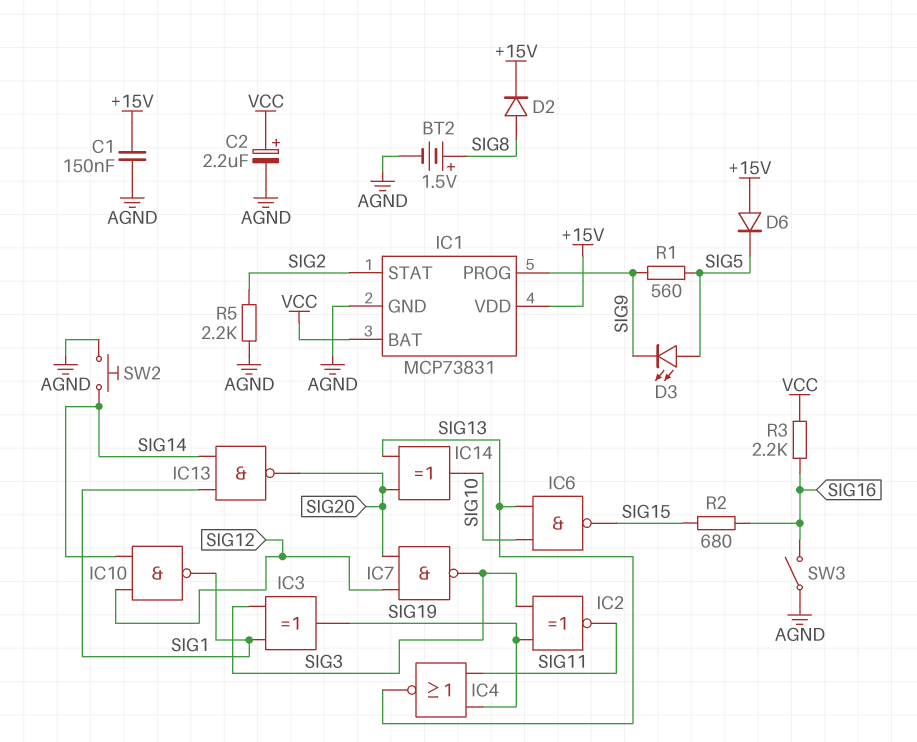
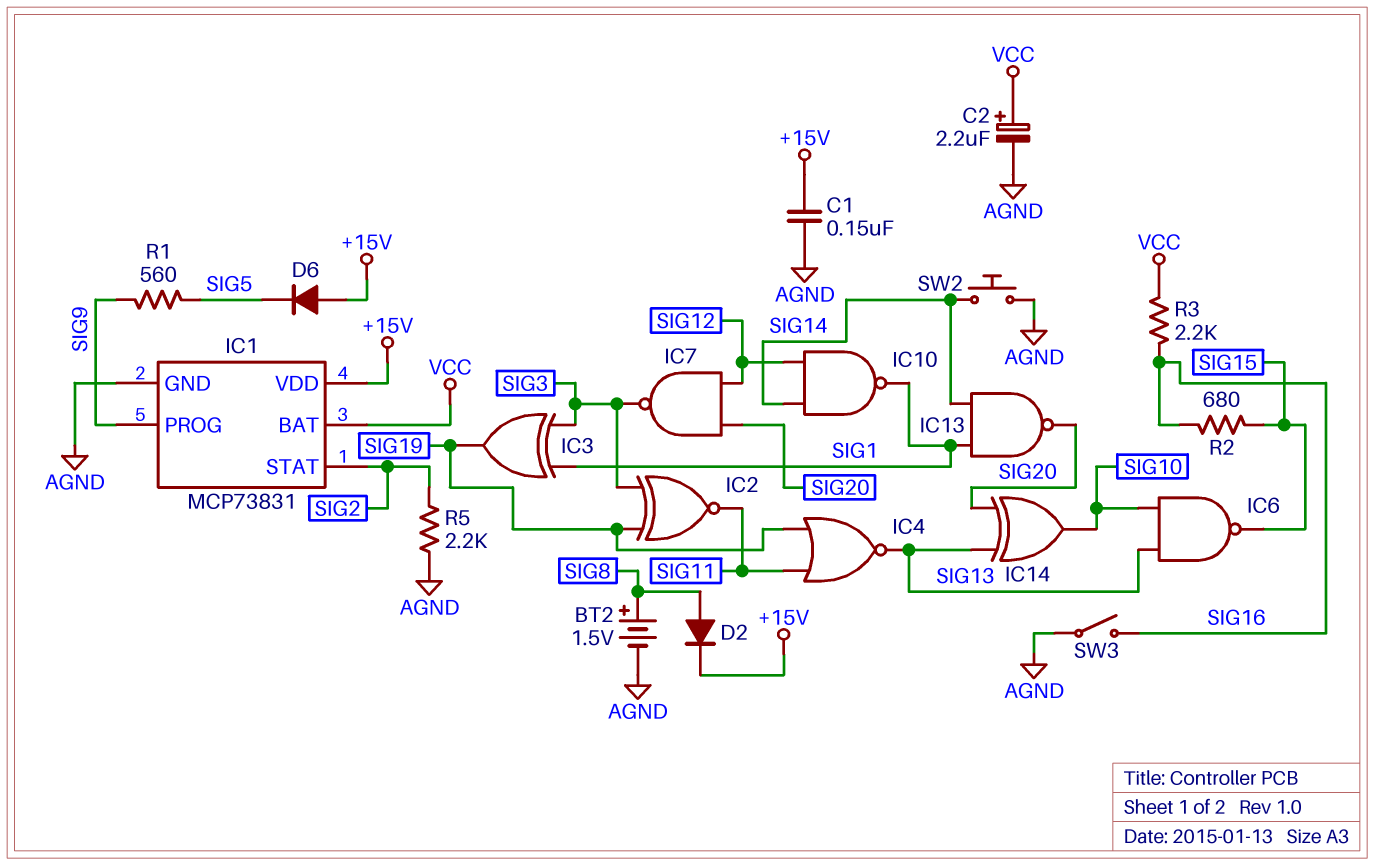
D3: LED (A SIG5, K SIG9) -> none

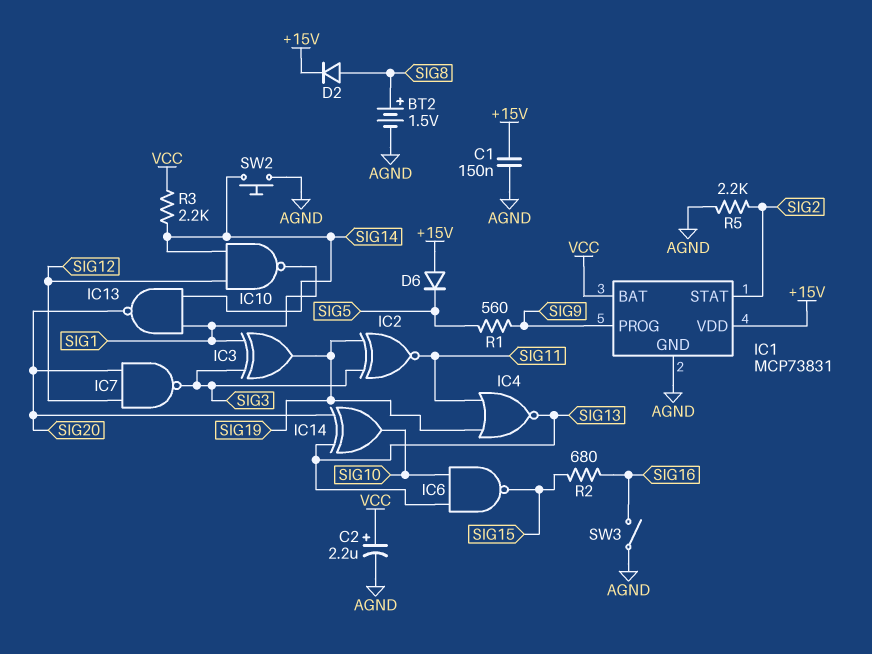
R3: 2.2k (SIG16, VCC) -> 2.2k (SIG14, VCC)

